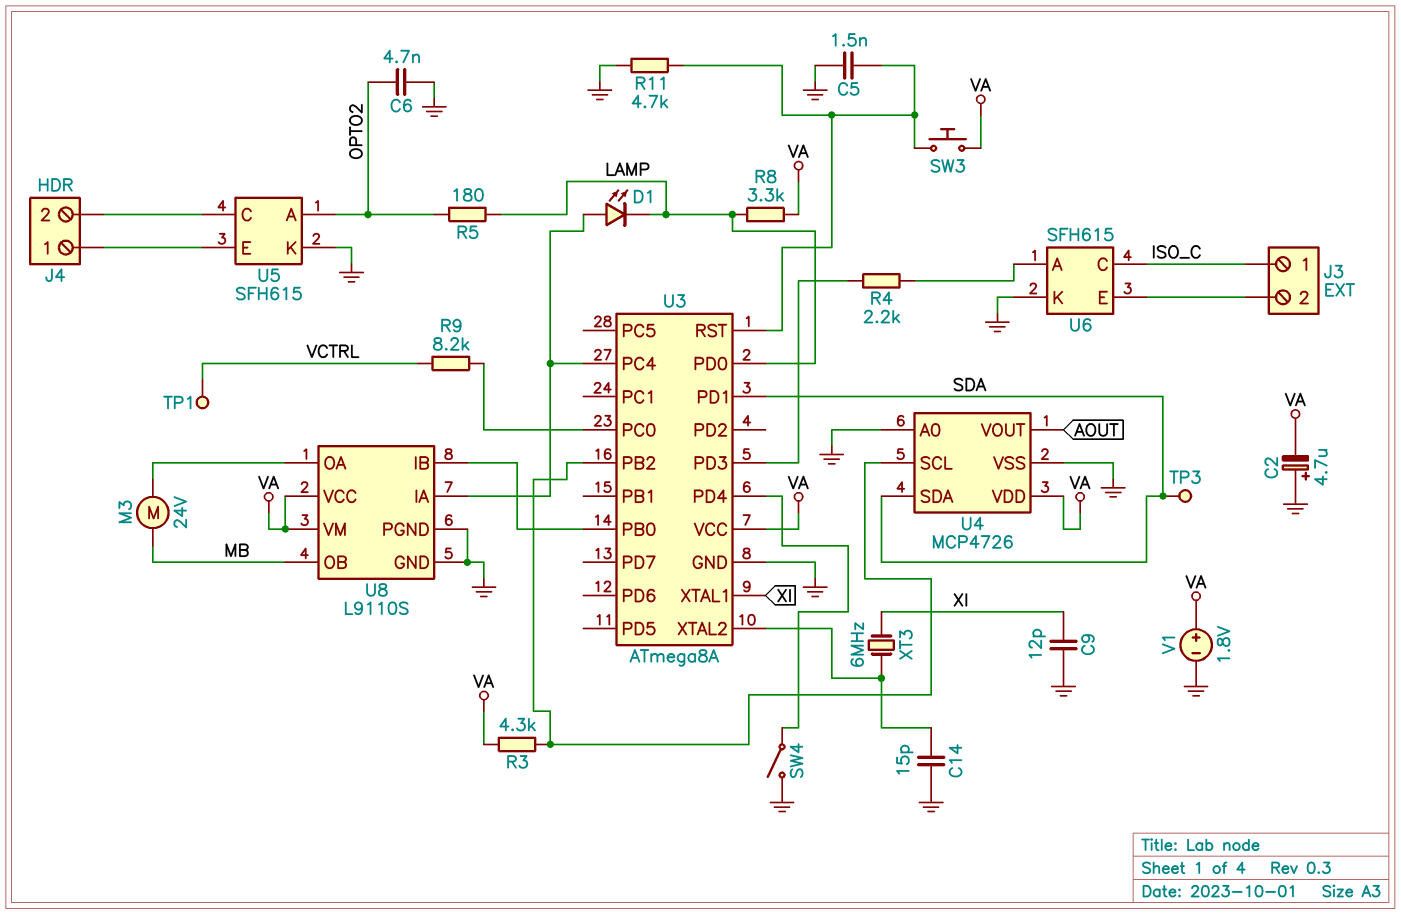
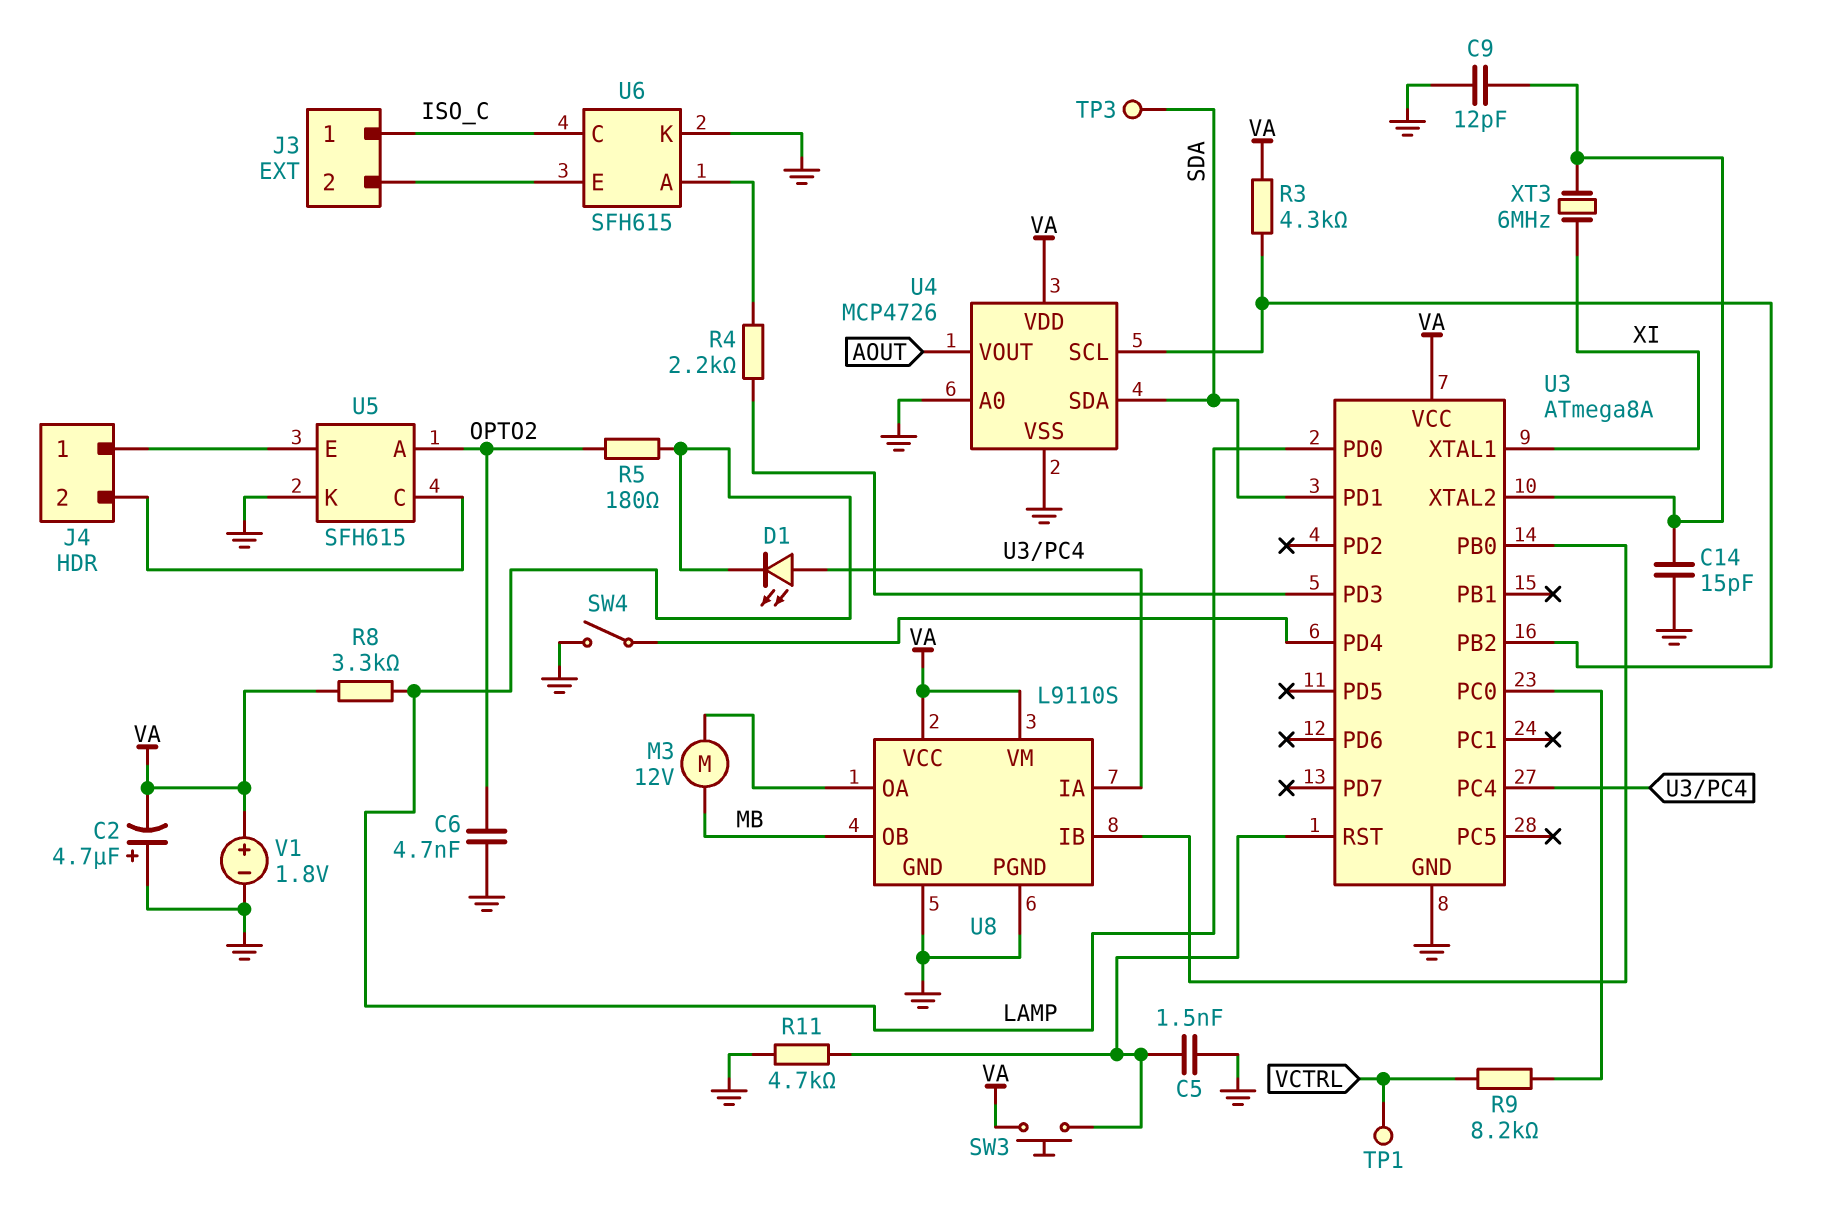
C9: 12pF (GND, XI) -> 12pF (GND, U3/XTAL2)
M3: motor 24V (MB, U8/OA) -> motor 12V (MB, U8/OA)

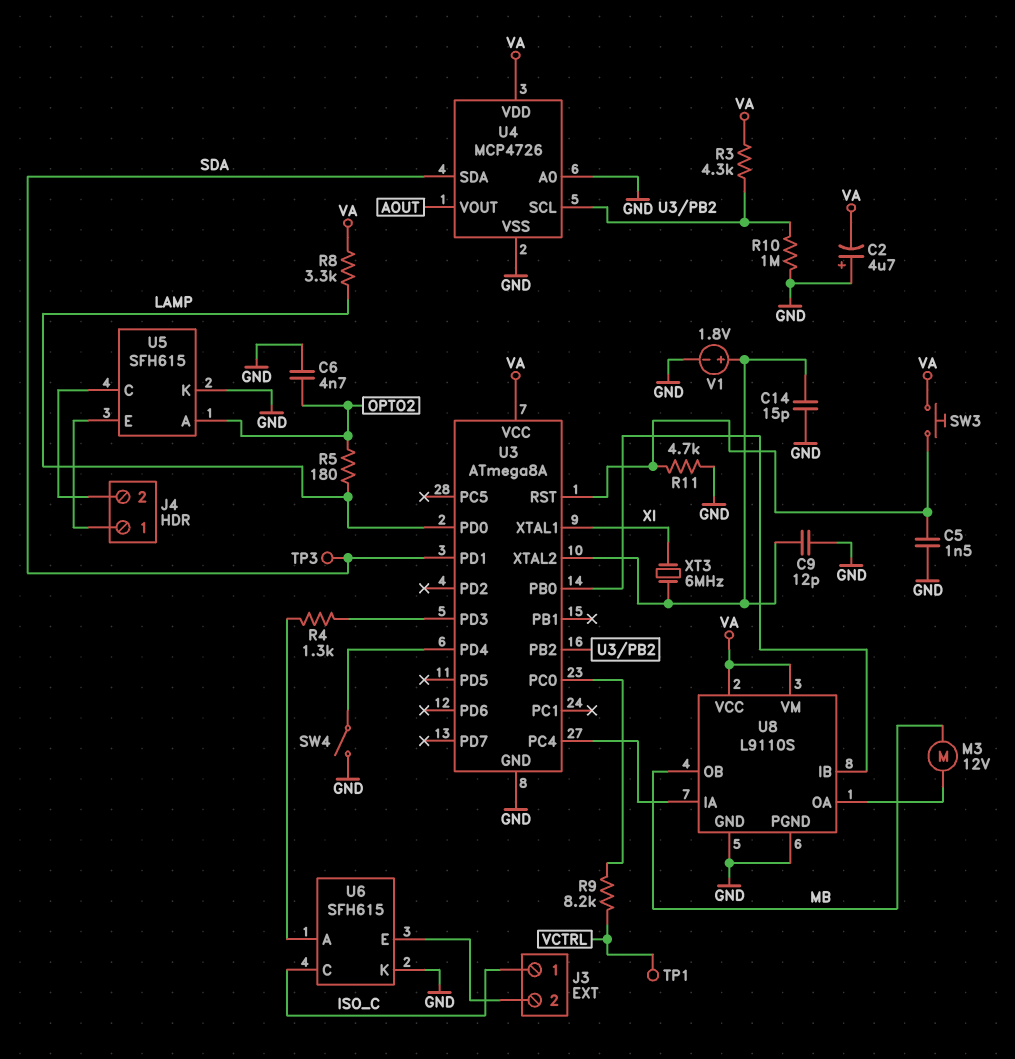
D1: LED (A U3/PC4, K LAMP) -> none
R4: 2.2k (U3/PD3, U6/A) -> 1.3k (U3/PD3, U6/A)
R10: none -> 1M (GND, U3/PB2)
V1: 1.8V (plus VA, minus GND) -> 1.8V (plus U3/XTAL2, minus GND)

